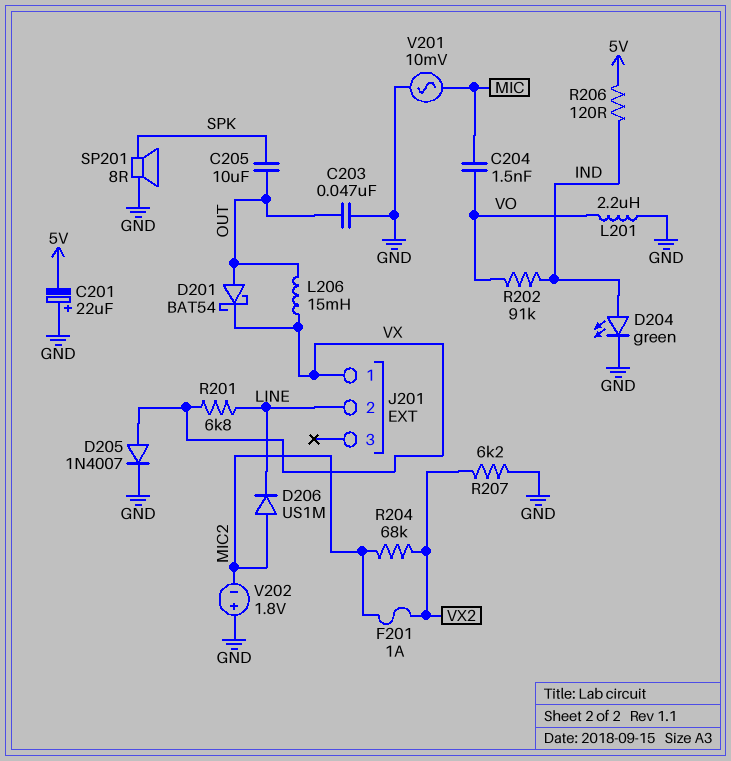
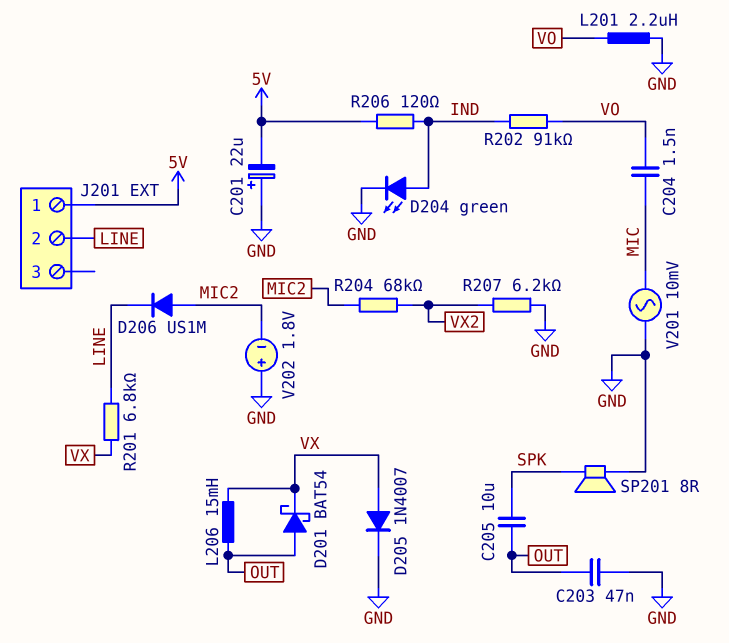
F201: 1A (MIC2, VX2) -> none
J201 pin 1: VX -> 5V

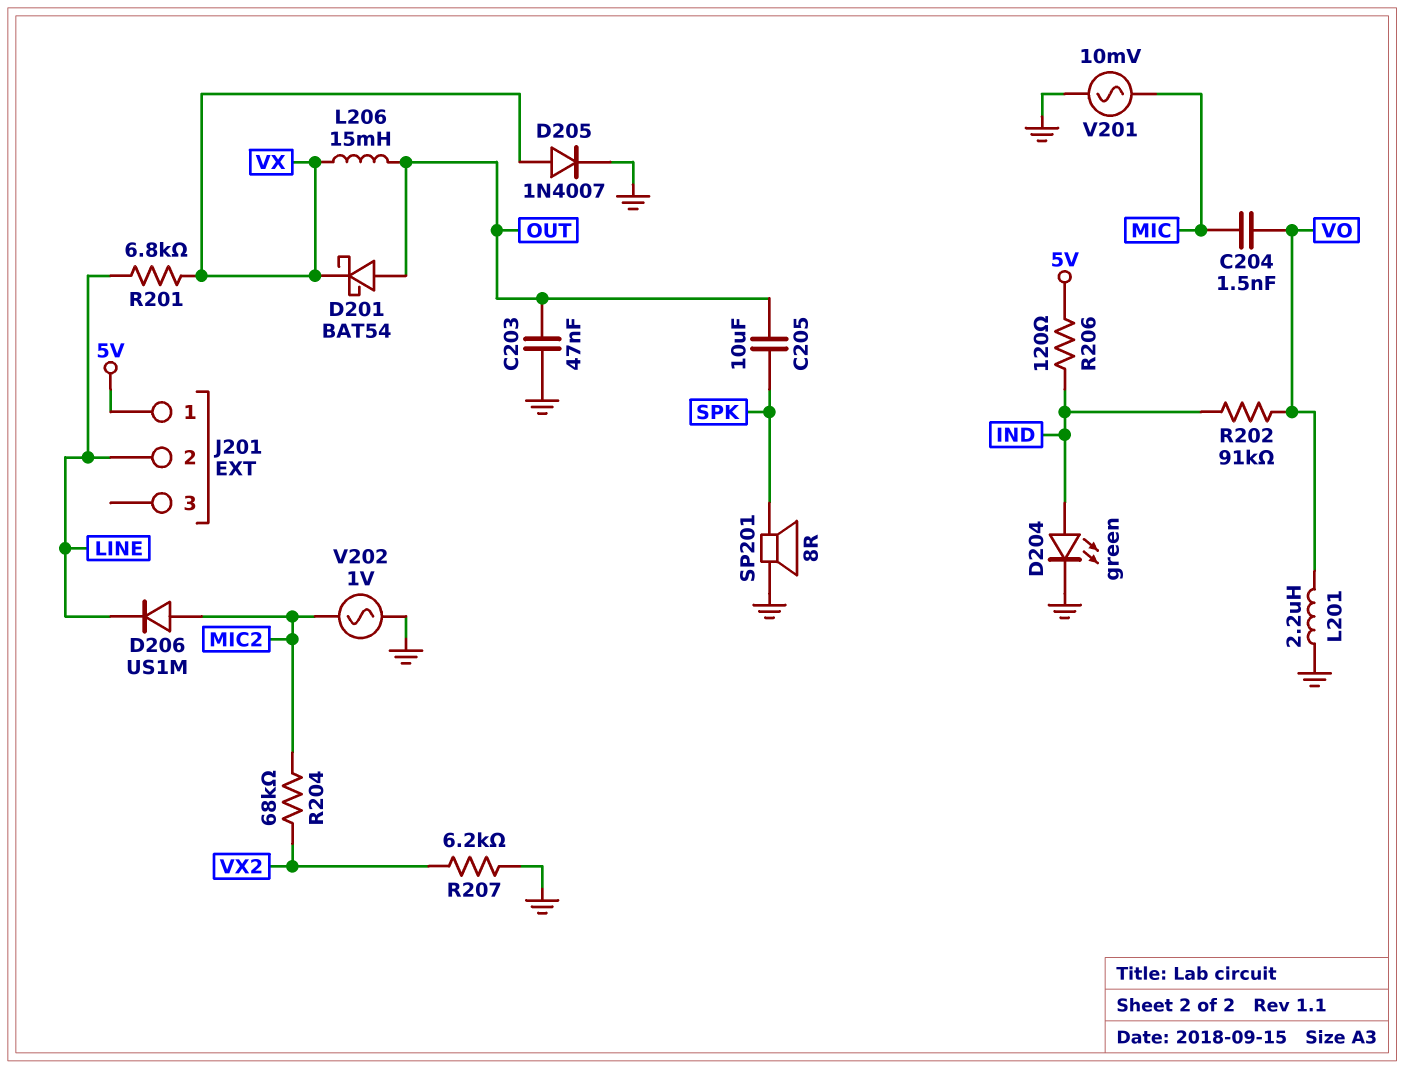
C201: 22uF (plus GND, minus 5V) -> none
V202: 1.8V (plus GND, minus MIC2) -> AC 1V (GND, MIC2)

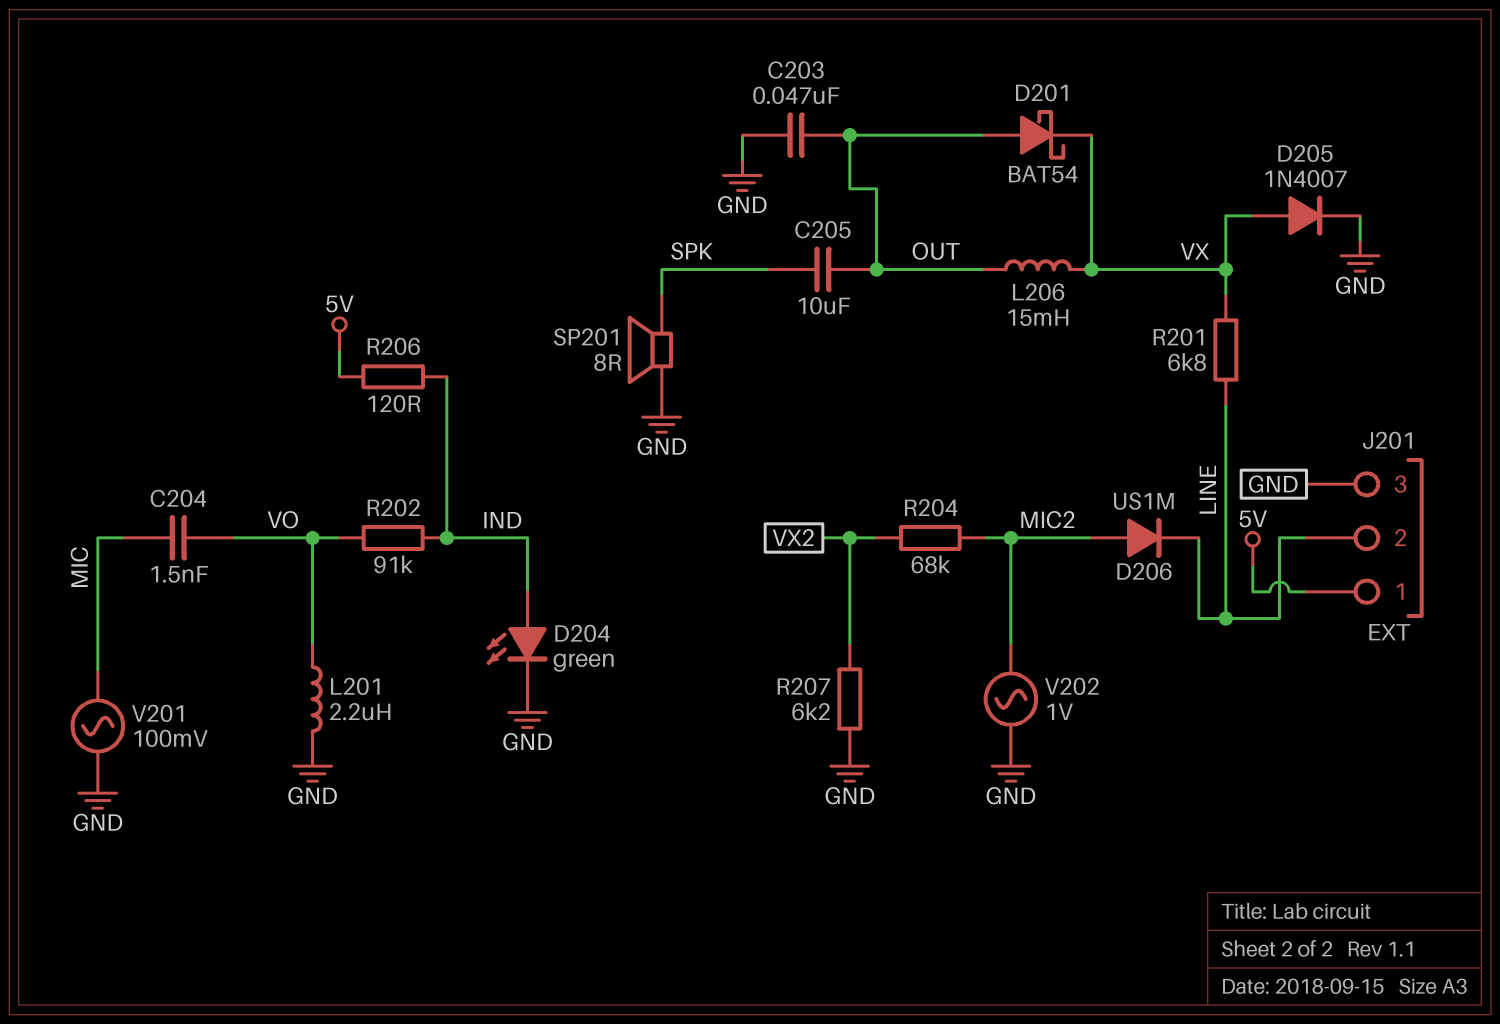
J201 pin 3: none -> GND
V201: AC 10mV (GND, MIC) -> AC 100mV (GND, MIC)

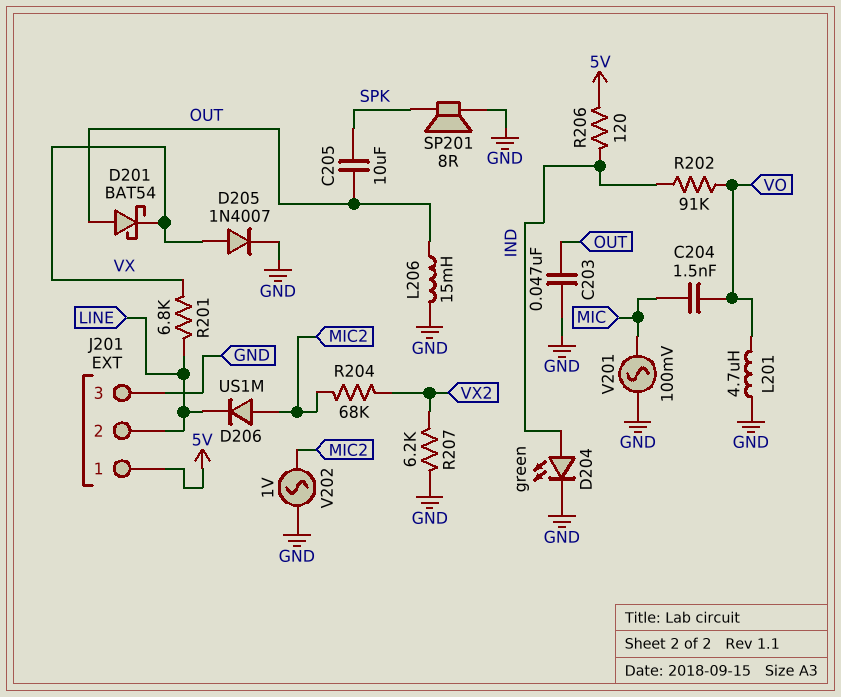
L201: 2.2uH (GND, VO) -> 4.7uH (GND, VO)
L206: 15mH (OUT, VX) -> 15mH (GND, OUT)

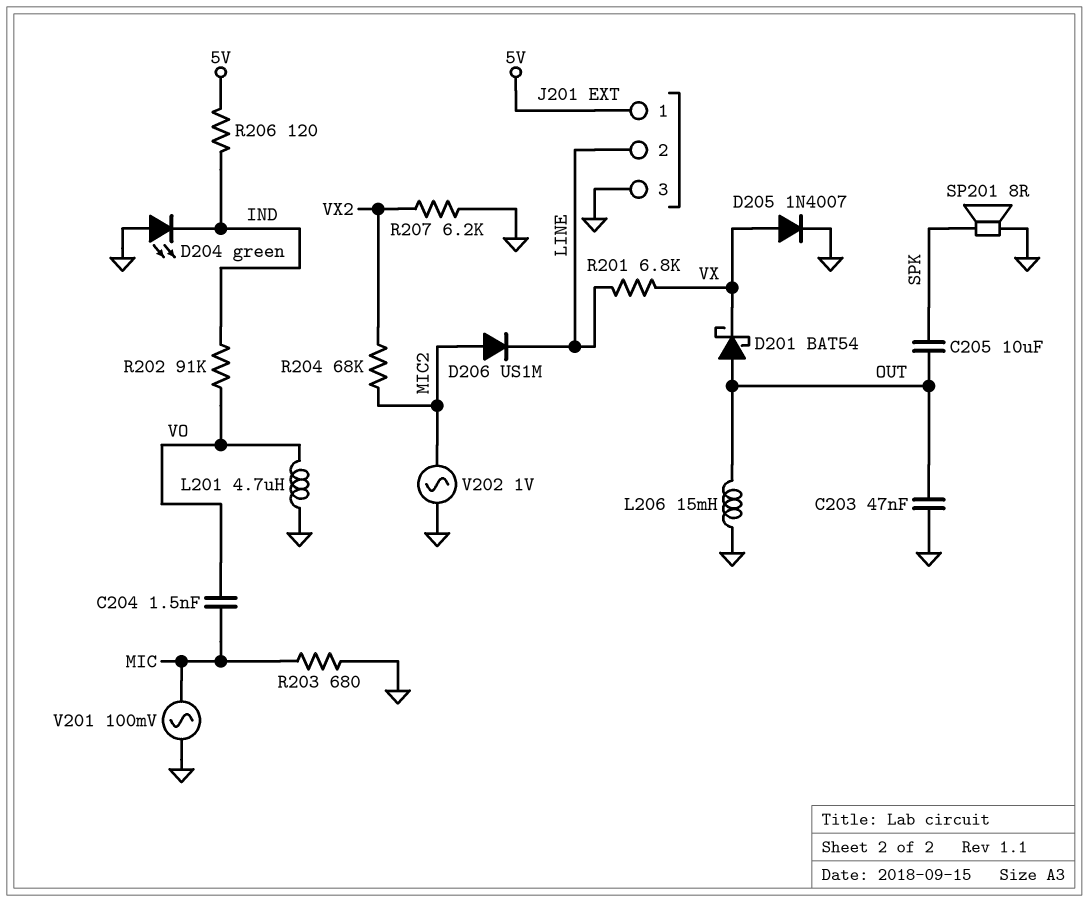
D204: LED green (A IND, K GND) -> LED green (A GND, K IND)
R203: none -> 680 (GND, MIC)

